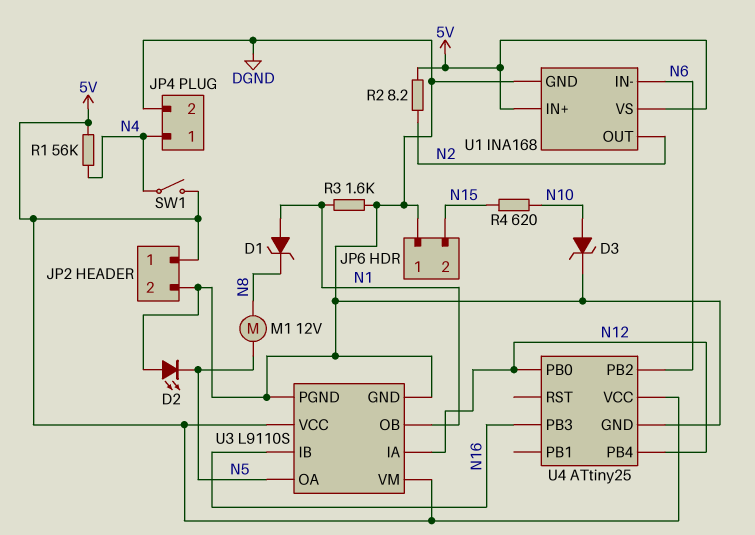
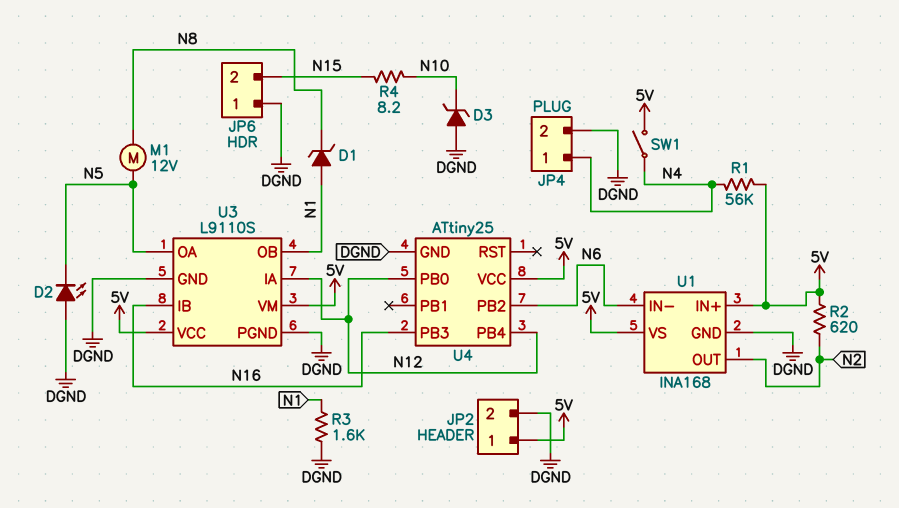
D3: zener (A N10, K DGND) -> zener (A DGND, K N10)
R2: 8.2 (5V, N2) -> 620 (5V, N2)
R4: 620 (N10, N15) -> 8.2 (N10, N15)

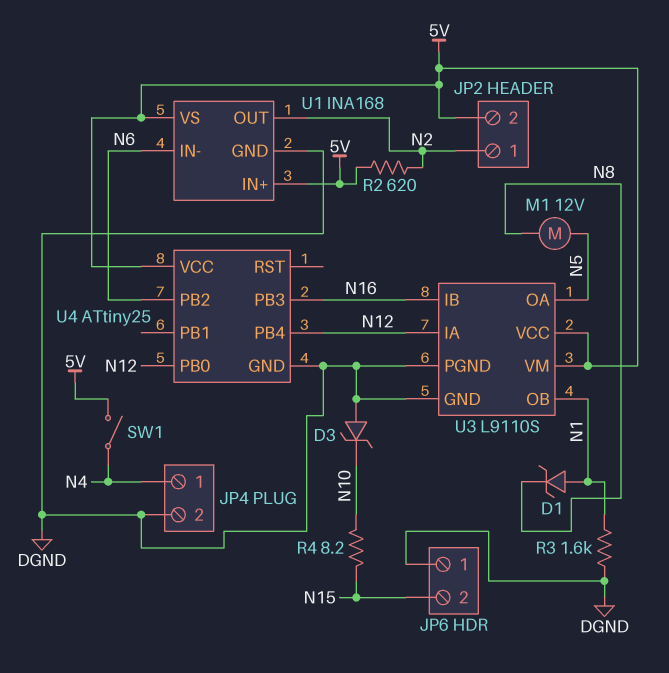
D2: LED (A DGND, K N5) -> none
JP2 pin 1: 5V -> N2
JP2 pin 2: DGND -> 5V
R1: 56k (5V, N4) -> none

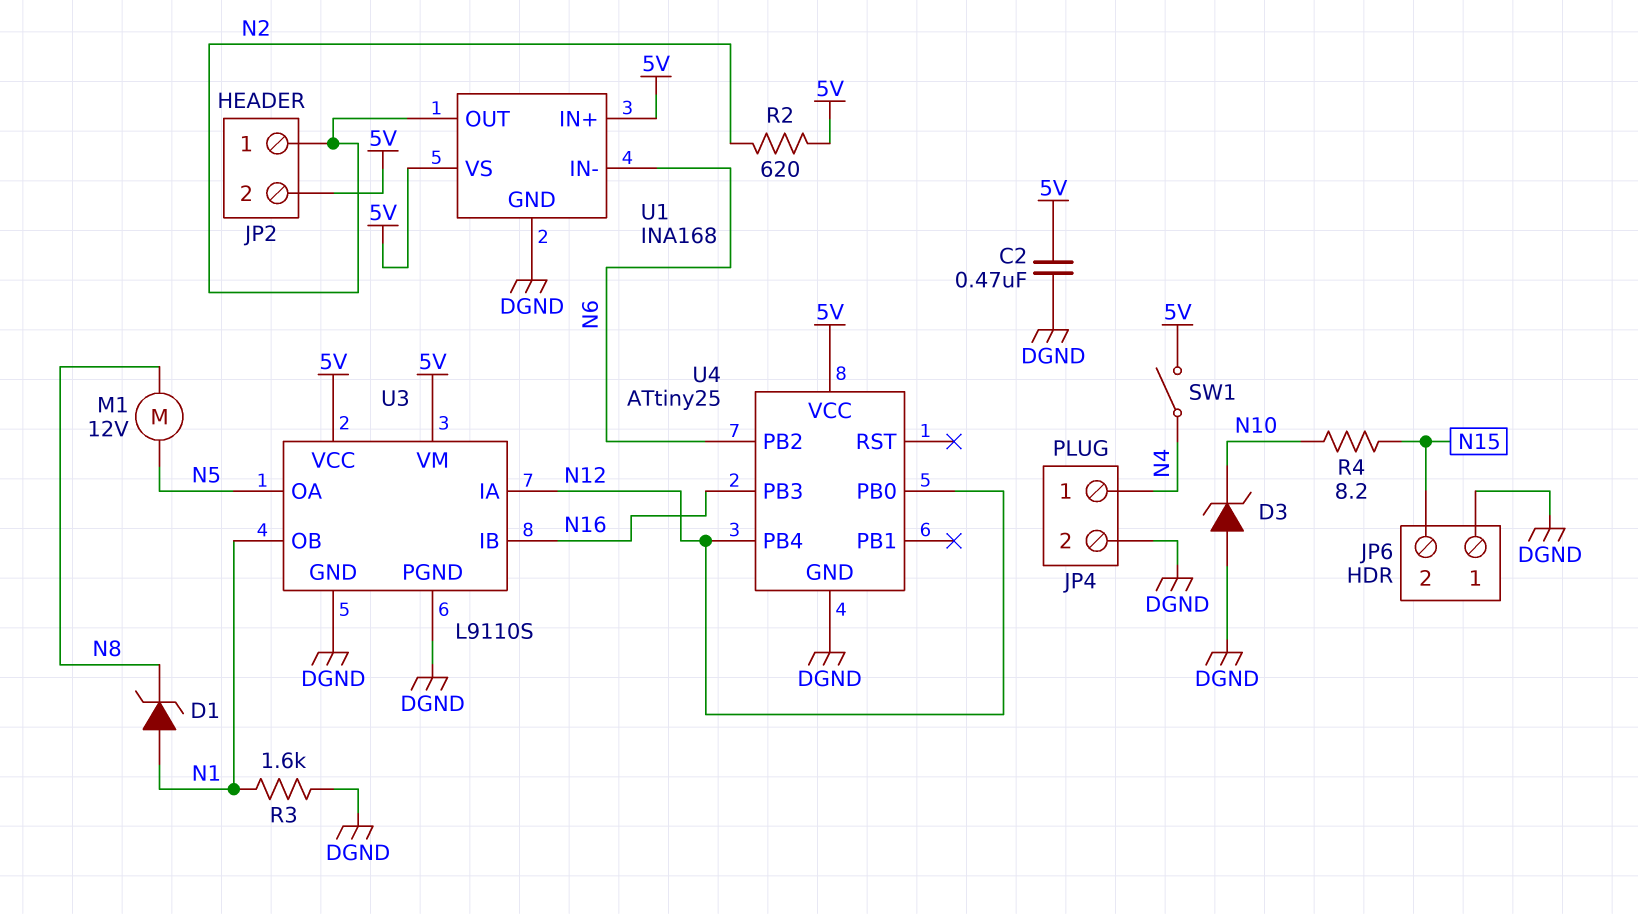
C2: none -> 470nF (5V, DGND)

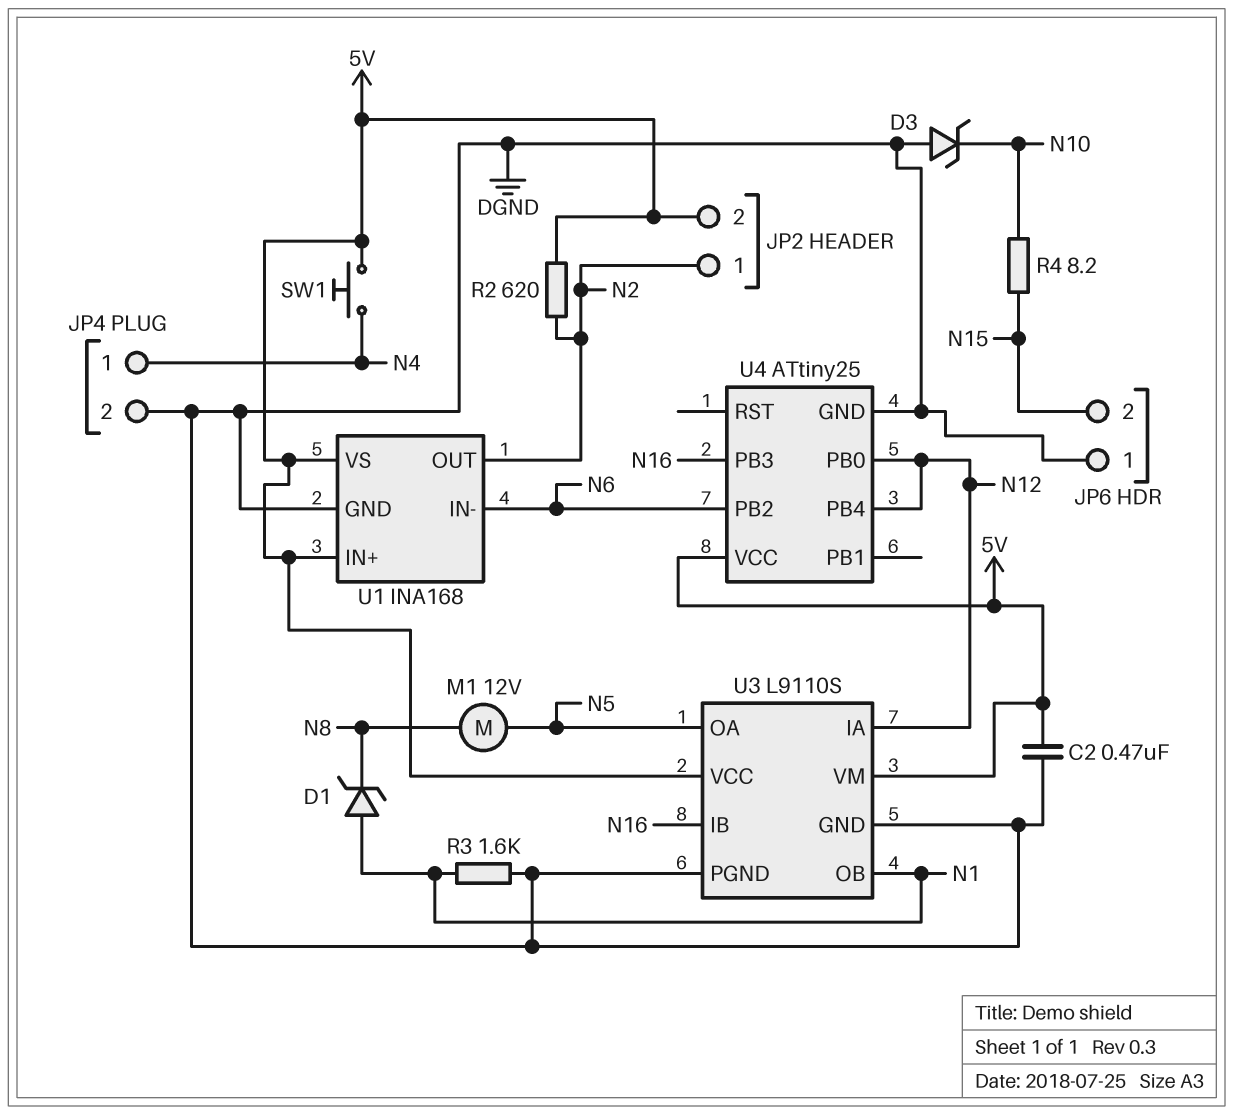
SW1: switch (5V, N4) -> button (5V, N4)

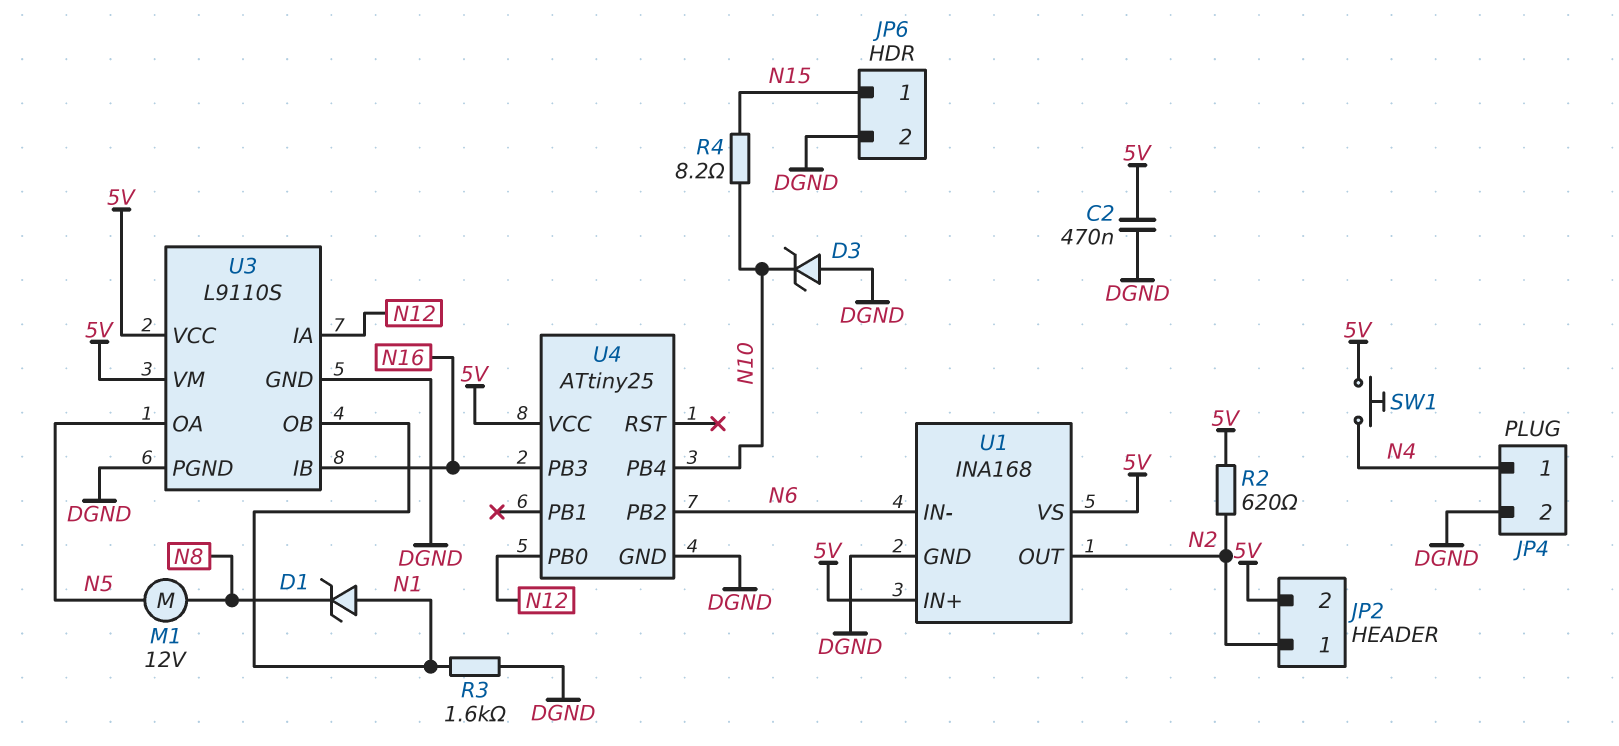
JP6 pin 1: DGND -> N15
JP6 pin 2: N15 -> DGND
U4 pin PB4: N12 -> N10

